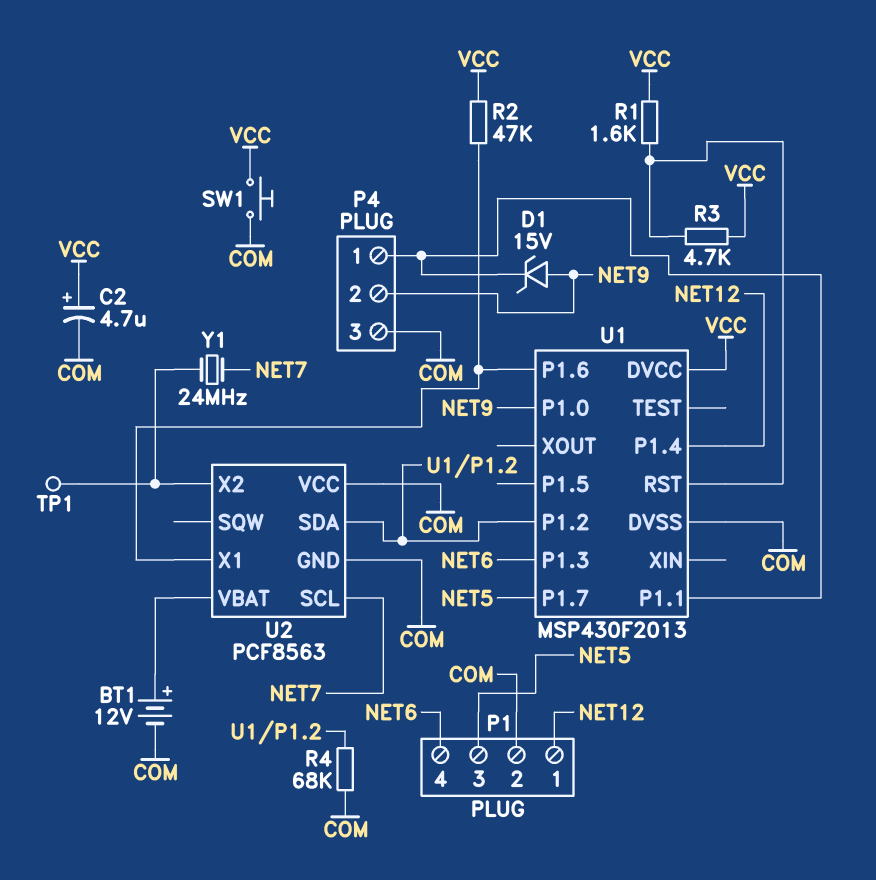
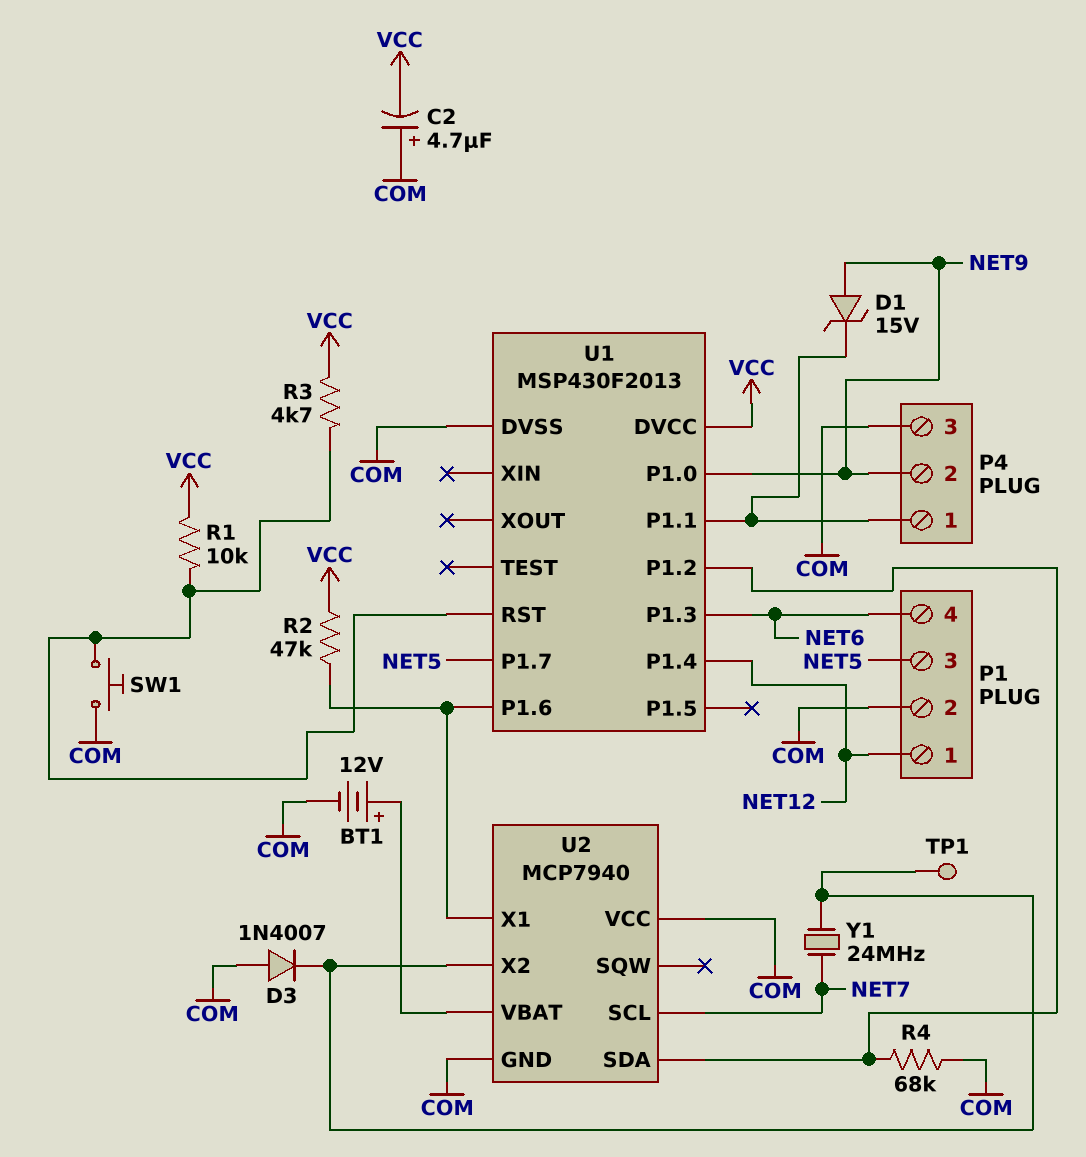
C2: 4.7uF (plus VCC, minus COM) -> 4.7uF (plus COM, minus VCC)
D3: none -> diode 1N4007 (A COM, K U2/X2)
R1: 1.6k (U1/RST, VCC) -> 10k (U1/RST, VCC)
SW1: button (COM, VCC) -> button (COM, U1/RST)
U2: PCF8563 -> MCP7940

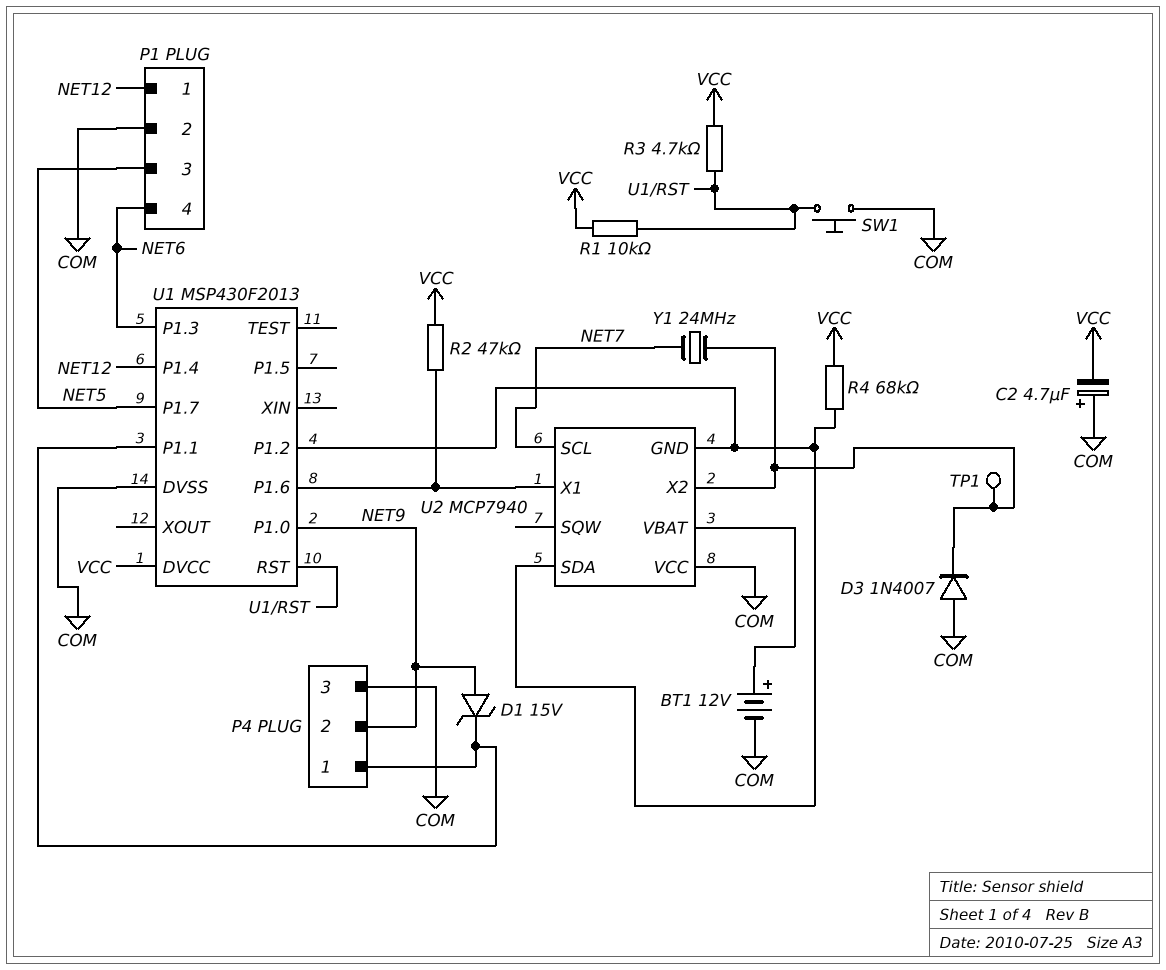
R4: 68k (COM, U1/P1.2) -> 68k (U1/P1.2, VCC)
U2 pin GND: COM -> U1/P1.2

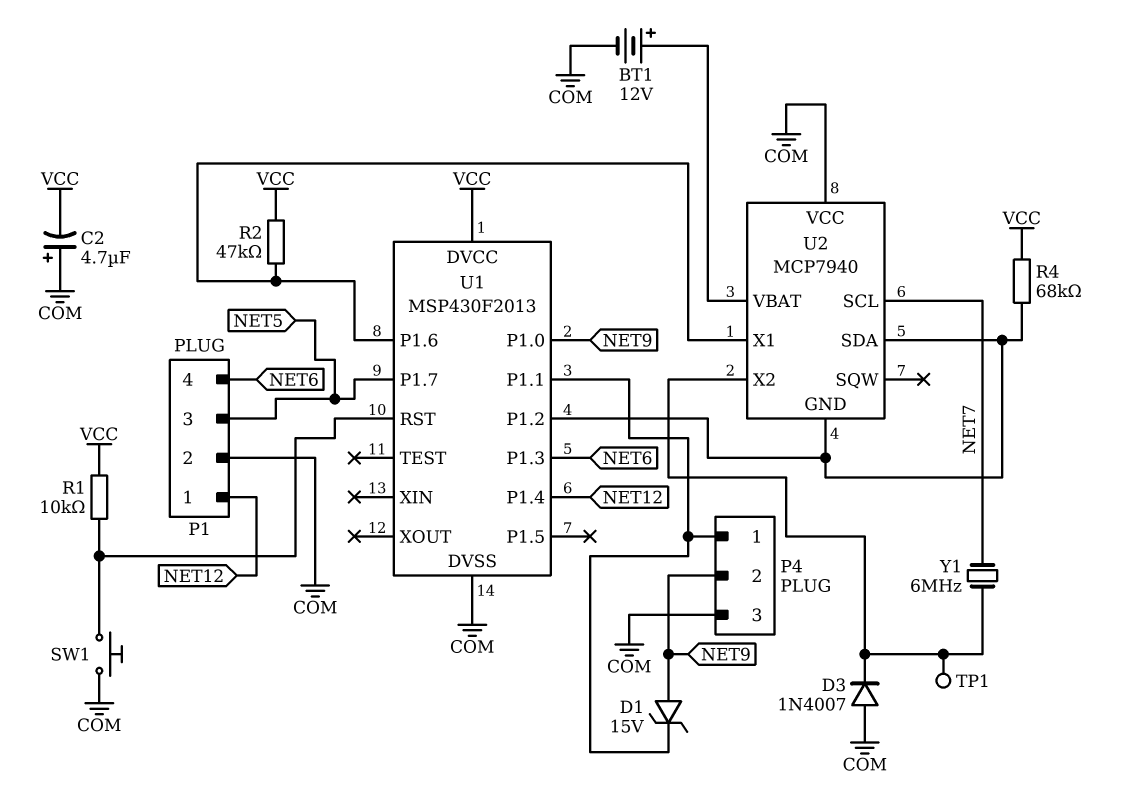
R3: 4.7k (U1/RST, VCC) -> none
Y1: 24MHz (NET7, U2/X2) -> 6MHz (NET7, U2/X2)

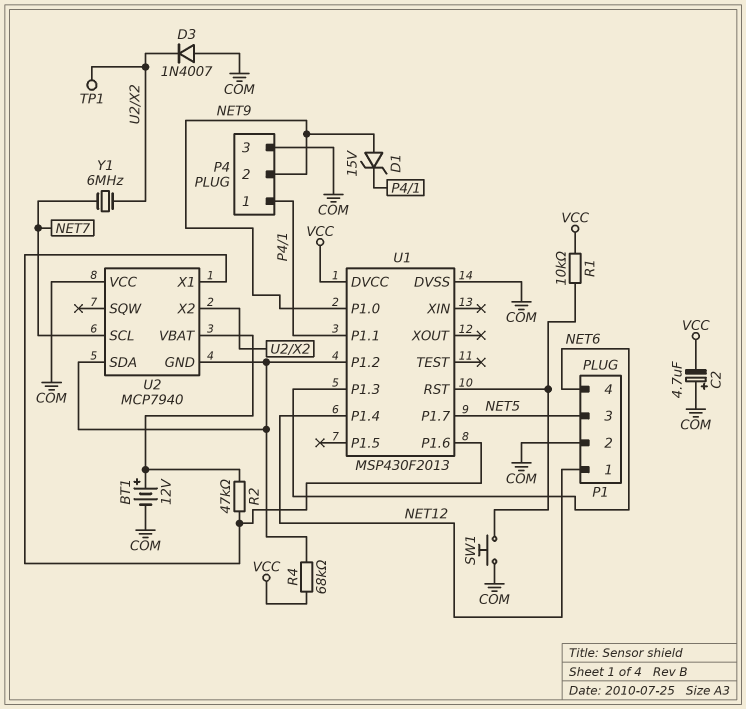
R2: 47k (U1/P1.6, VCC) -> 47k (U1/P1.6, U2/VBAT)

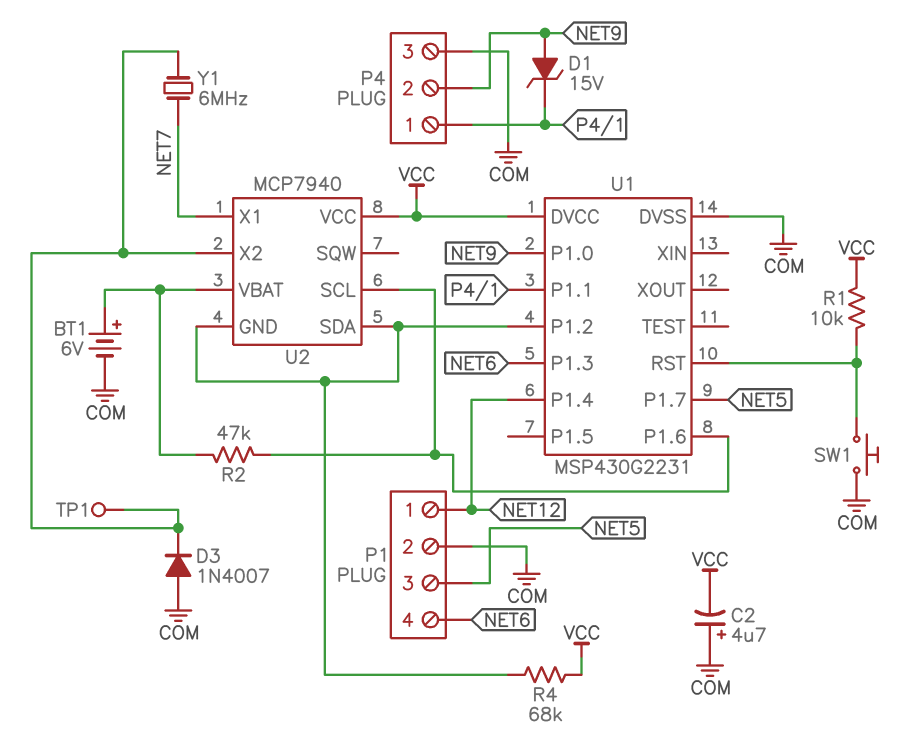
BT1: 12V (plus U2/VBAT, minus COM) -> 6V (plus U2/VBAT, minus COM)
U1: MSP430F2013 -> MSP430G2231
U2 pin SCL: NET7 -> U1/P1.6
U2 pin VCC: COM -> VCC
U2 pin X1: U1/P1.6 -> NET7

